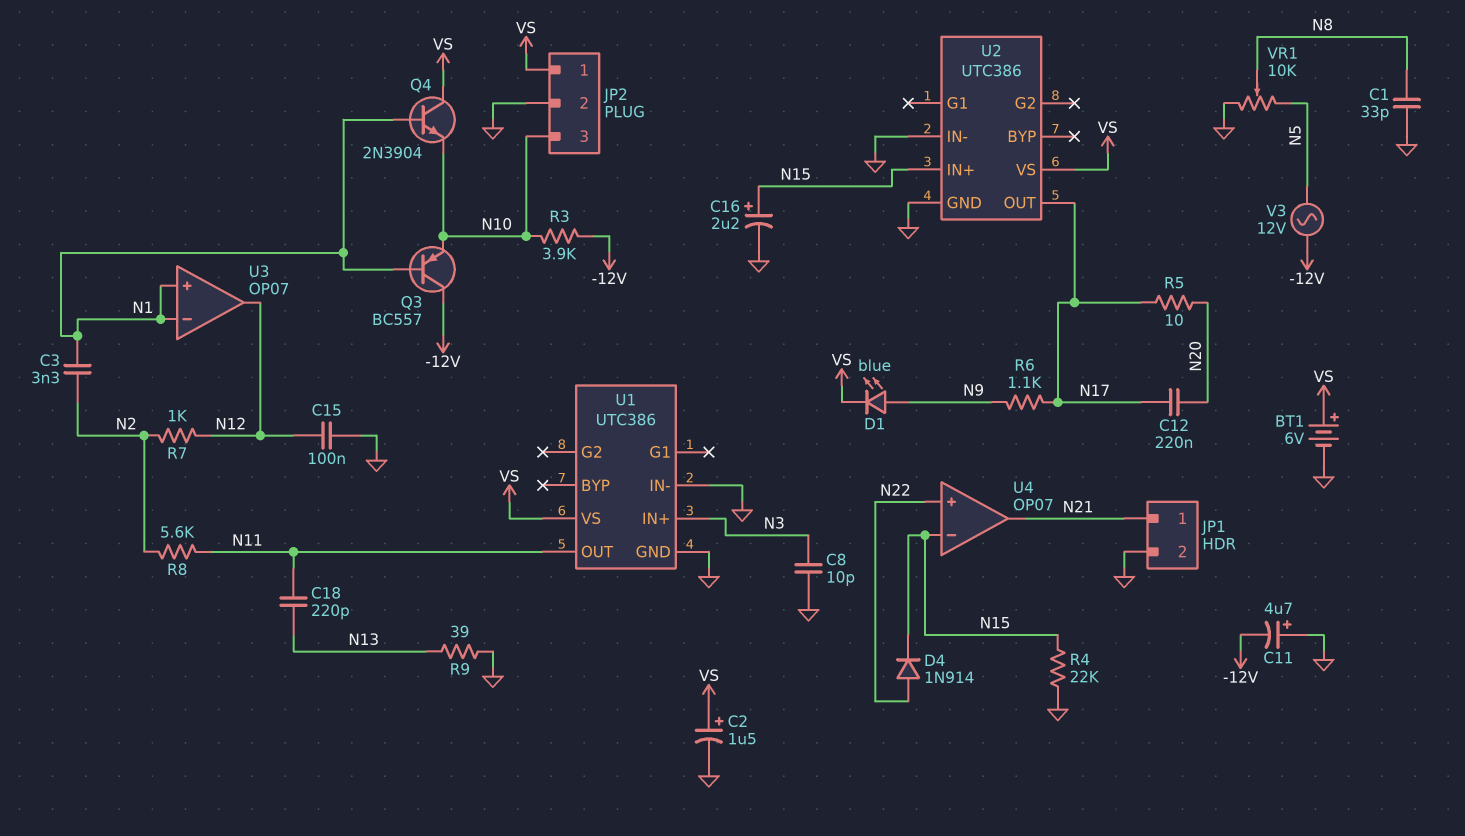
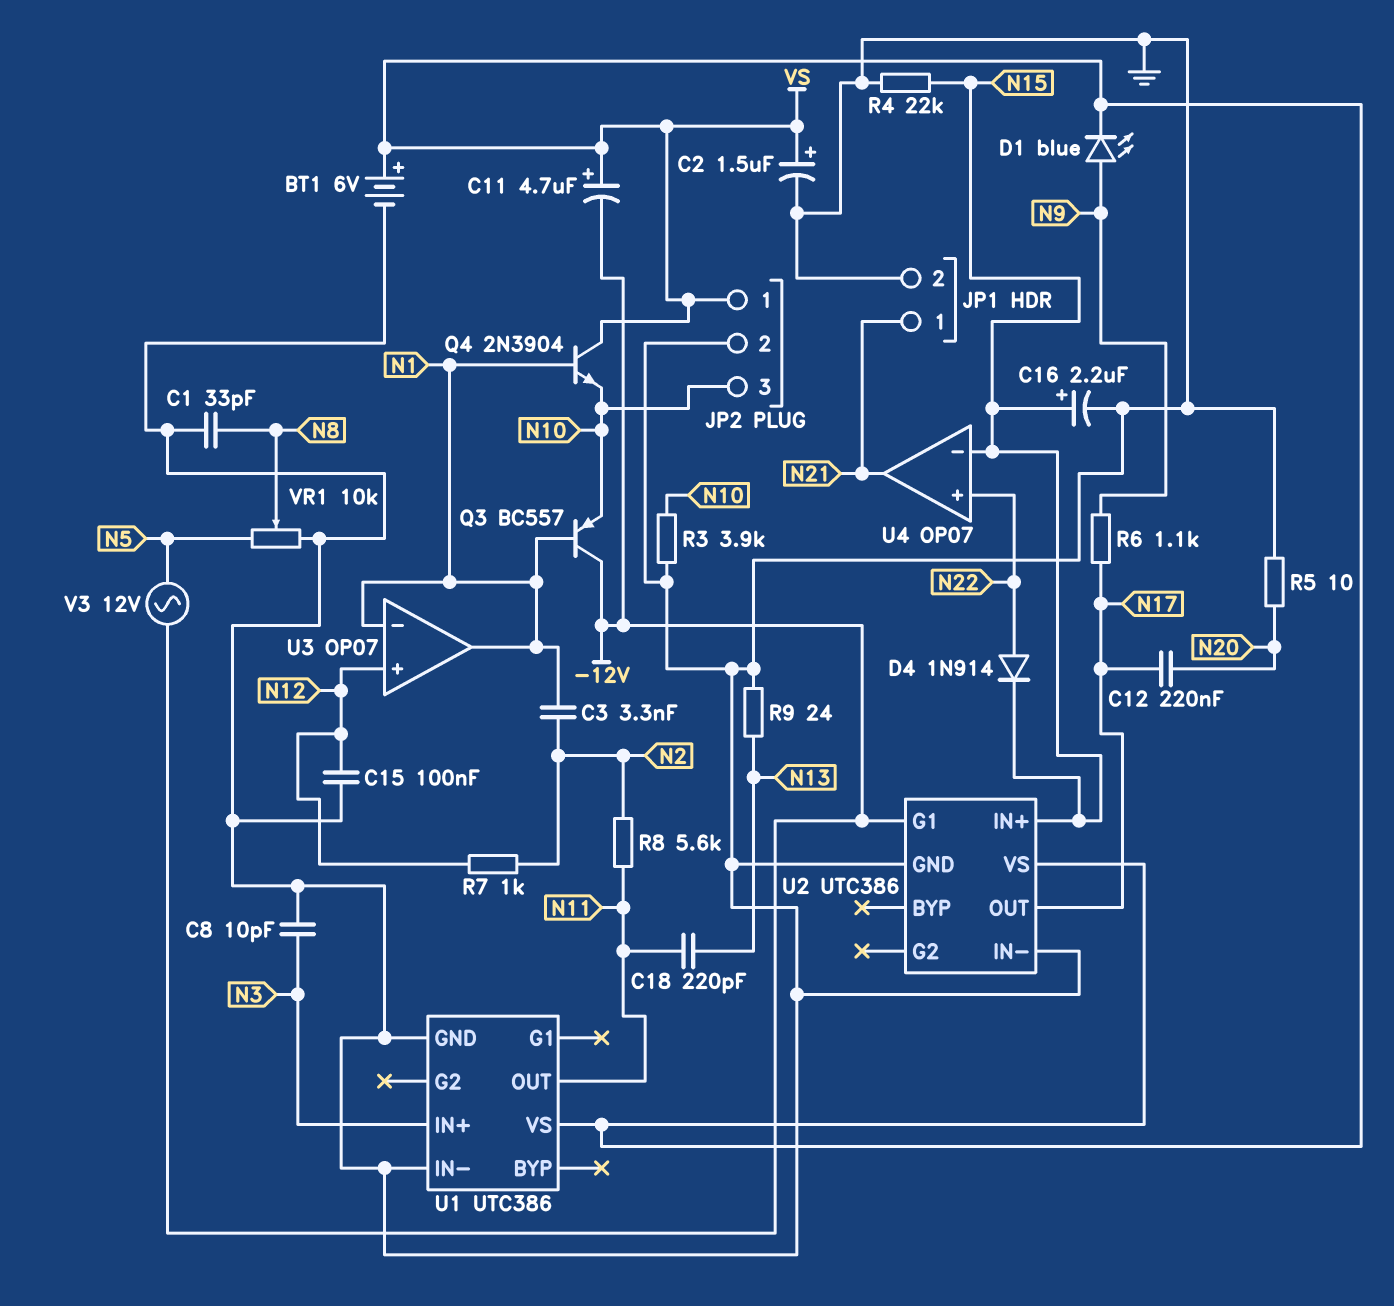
C11: 4.7uF (plus GND, minus -12V) -> 4.7uF (plus VS, minus -12V)
R3: 3.9k (-12V, N10) -> 3.9k (GND, N10)
R5: 10 (N17, N20) -> 10 (GND, N20)
R9: 39 (GND, N13) -> 24 (GND, N13)
U2 pin G1: none -> -12V
U3 pin in+: N1 -> N12
U3 pin out: N12 -> N1

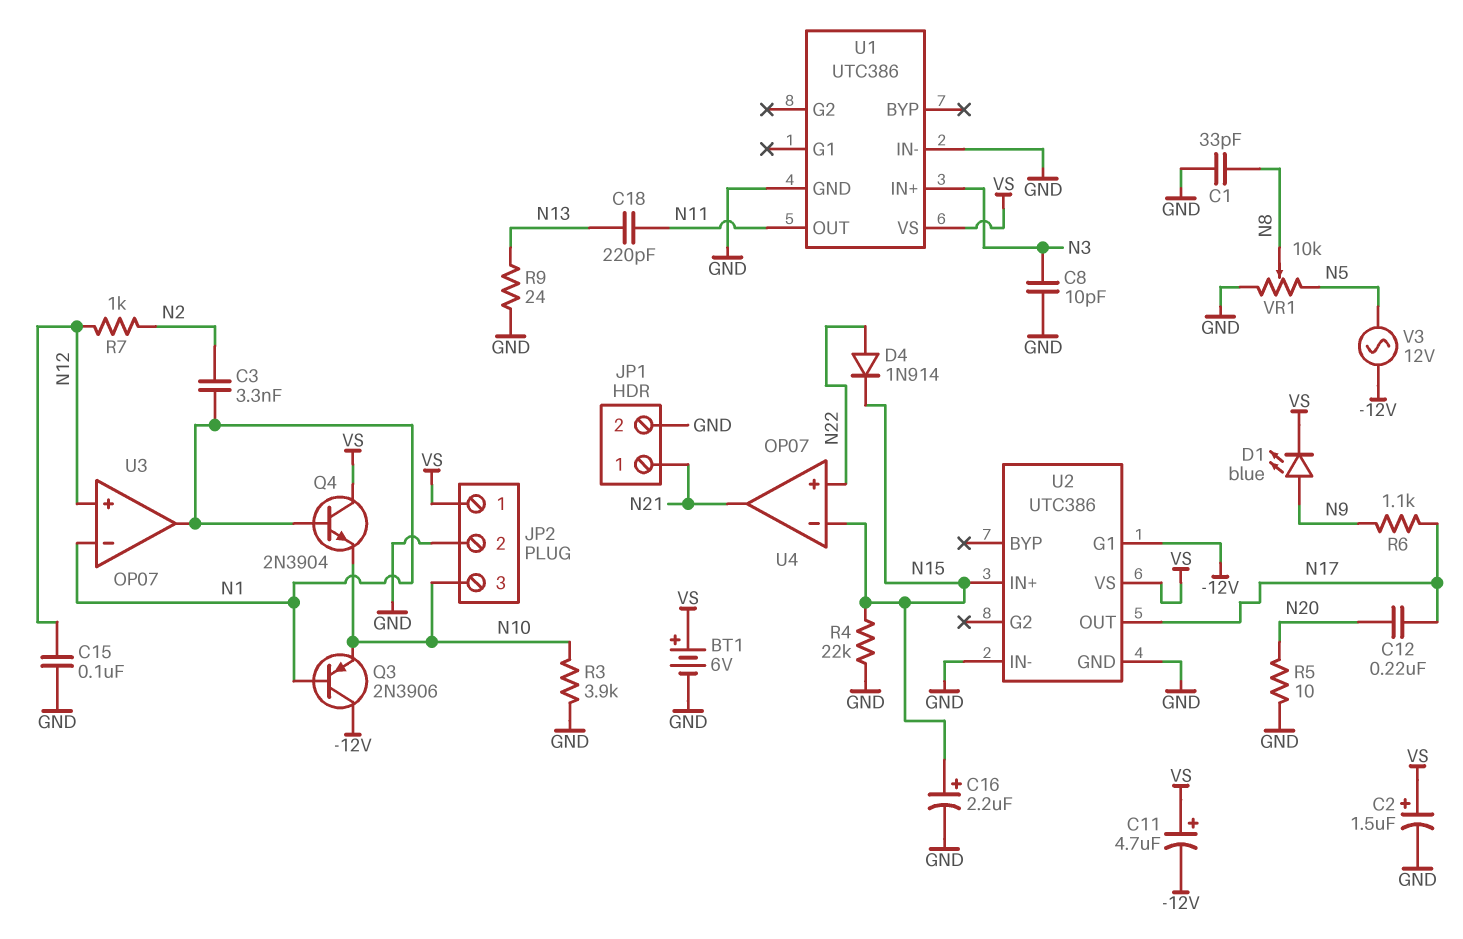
Q3: PNP BC557 (B N1, C -12V, E N10) -> PNP 2N3906 (B N1, C -12V, E N10)
R8: 5.6k (N2, N11) -> none

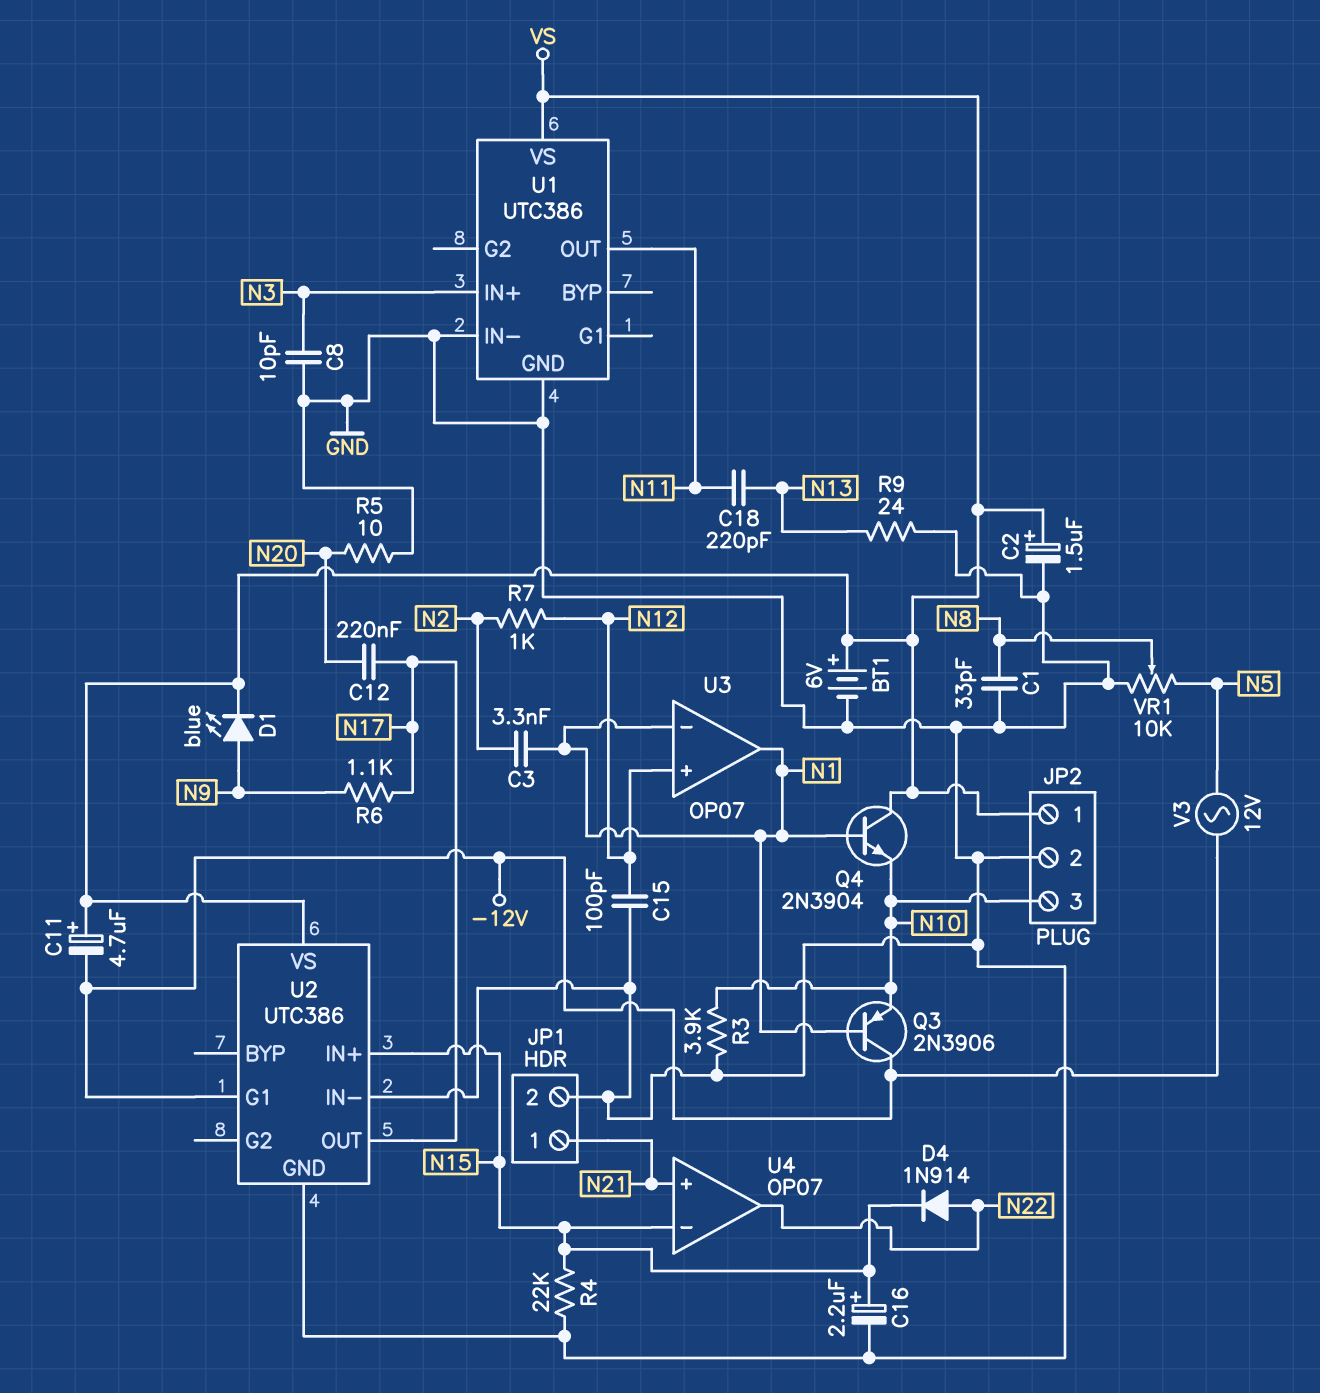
C15: 100nF (GND, N12) -> 100pF (GND, N12)
U4 pin in+: N22 -> N21
U4 pin out: N21 -> N22

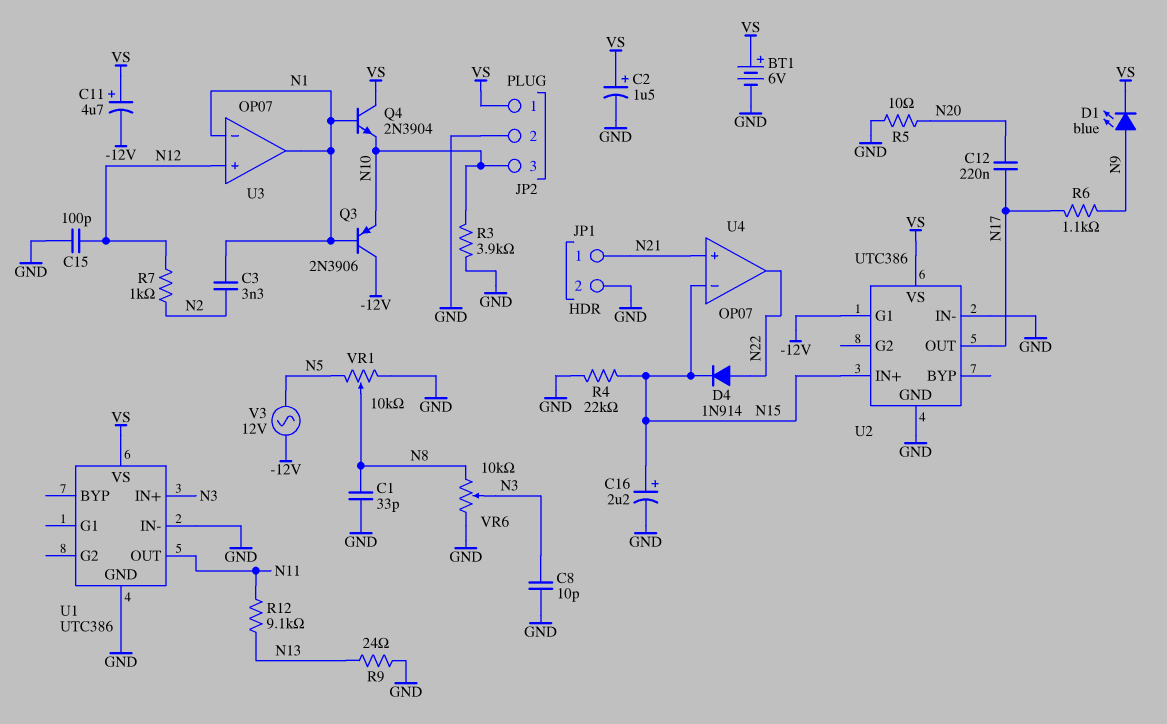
C18: 220pF (N11, N13) -> none
R12: none -> 9.1k (N11, N13)
VR6: none -> 10k (GND, N8, wiper N3)

